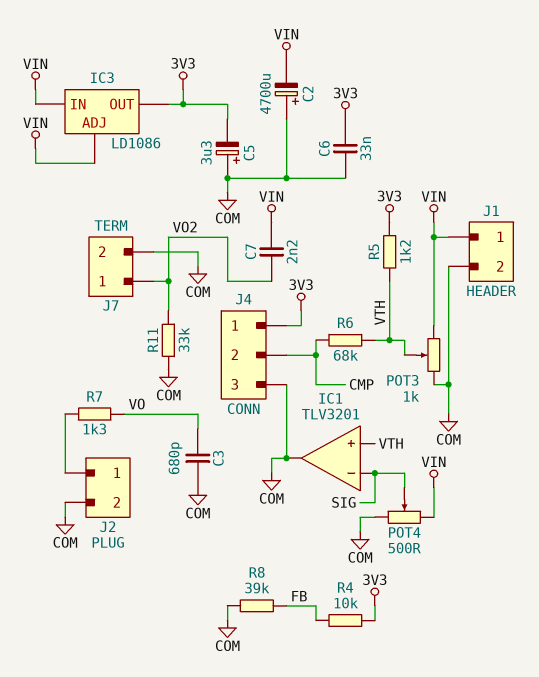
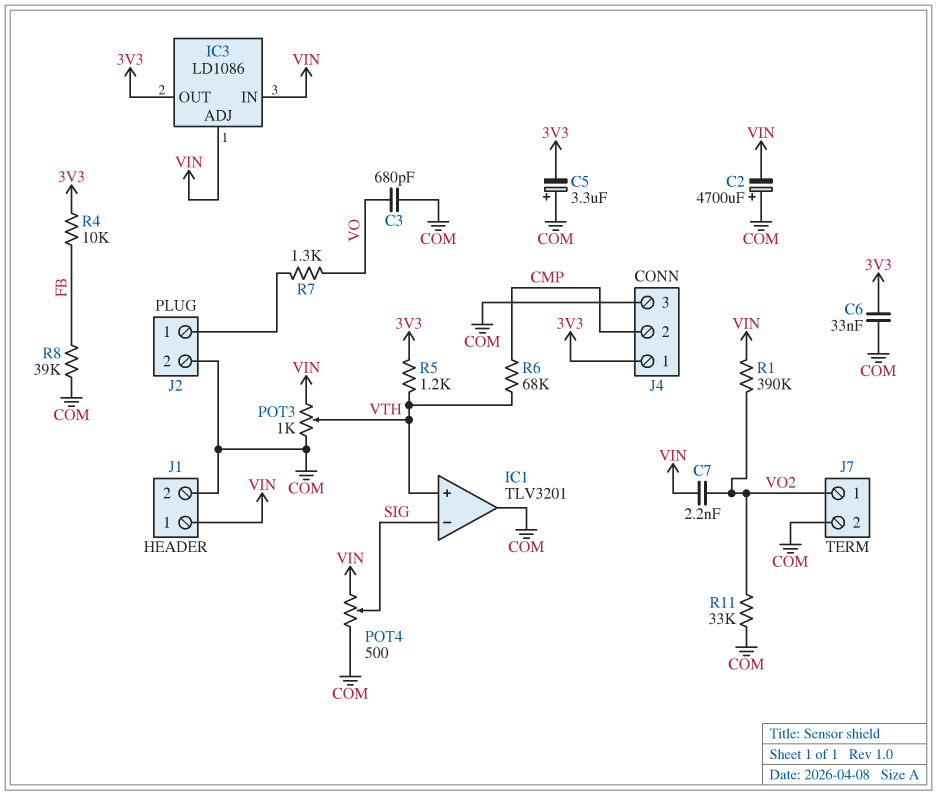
R1: none -> 390k (VIN, VO2)

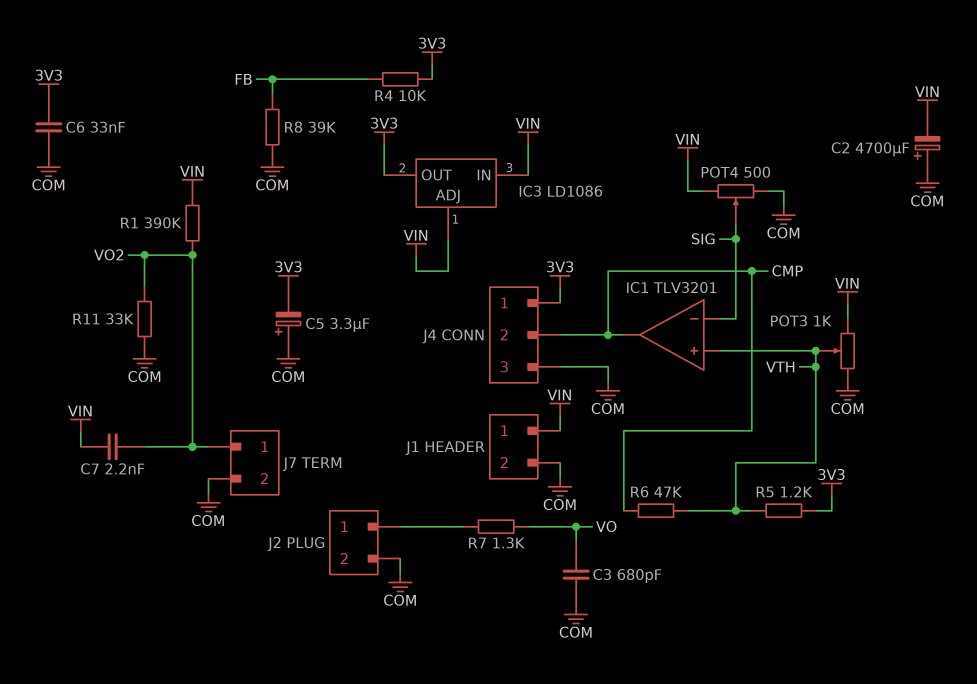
IC1 pin out: COM -> CMP
R6: 68k (CMP, VTH) -> 47k (CMP, VTH)

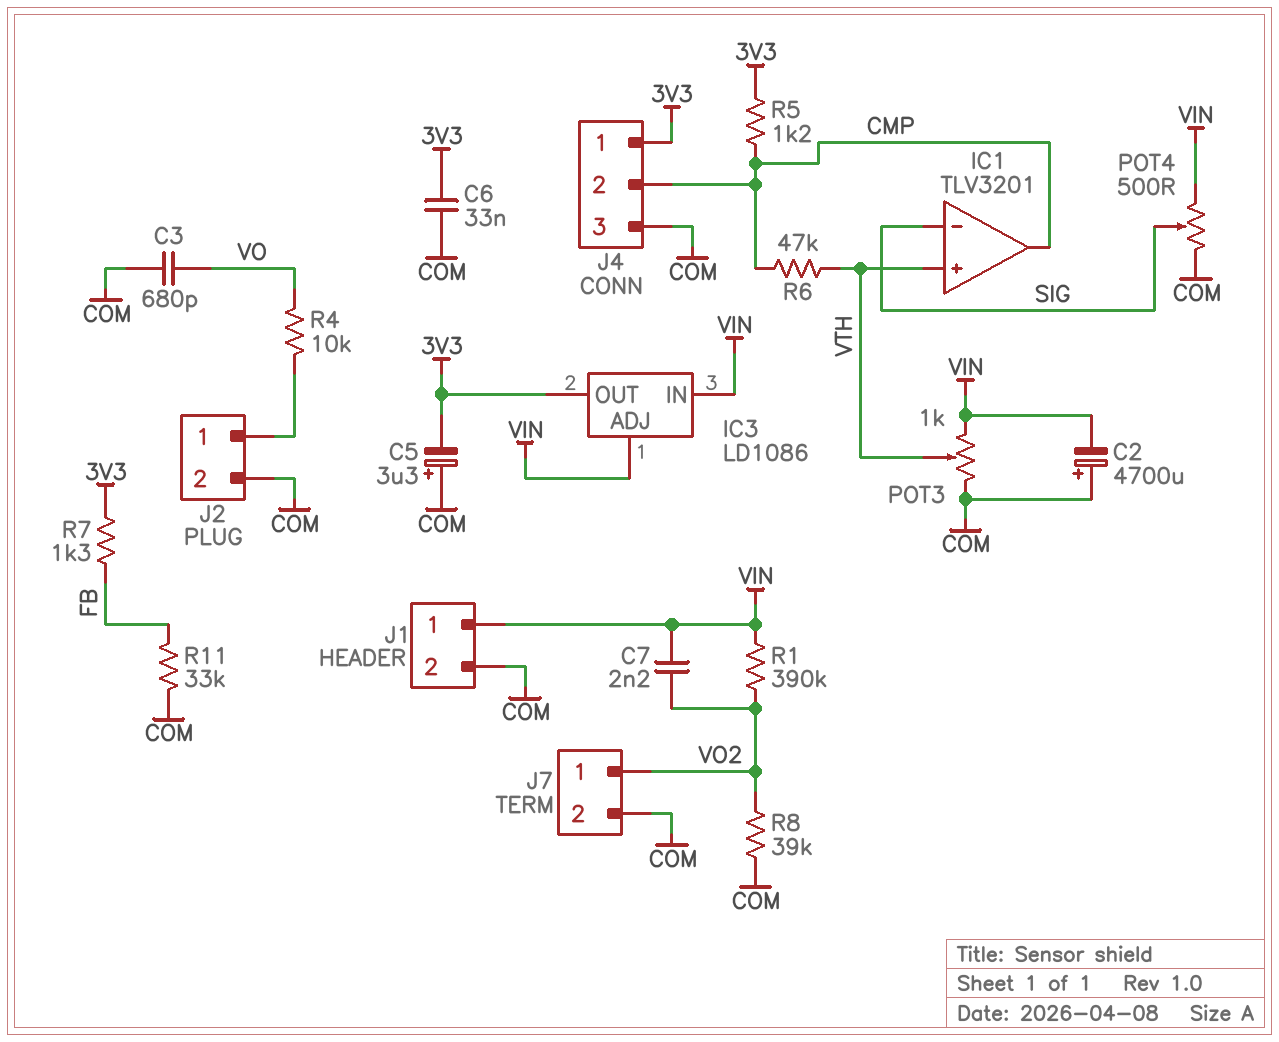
R4: 10k (3V3, FB) -> 10k (J2/1, VO)
R5: 1.2k (3V3, VTH) -> 1.2k (3V3, CMP)
R7: 1.3k (J2/1, VO) -> 1.3k (3V3, FB)
R8: 39k (COM, FB) -> 39k (COM, VO2)
R11: 33k (COM, VO2) -> 33k (COM, FB)

